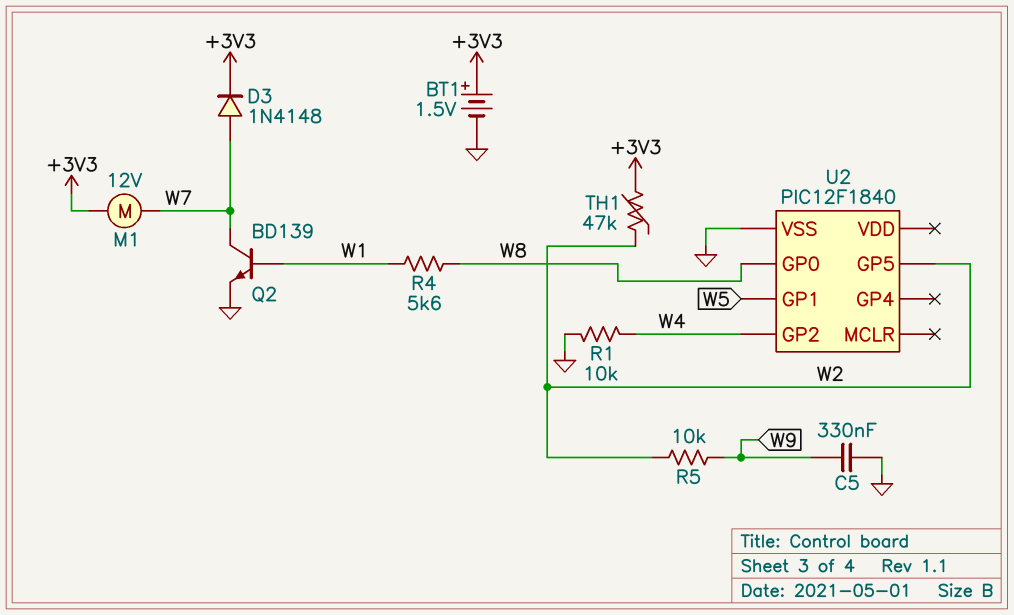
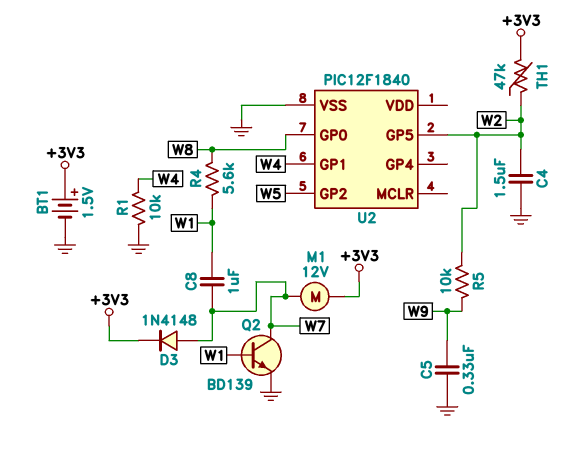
C4: none -> 1.5uF (GND, W2)
C8: none -> 1uF (W1, W7)
U2 pin GP1: W5 -> W4
U2 pin GP2: W4 -> W5

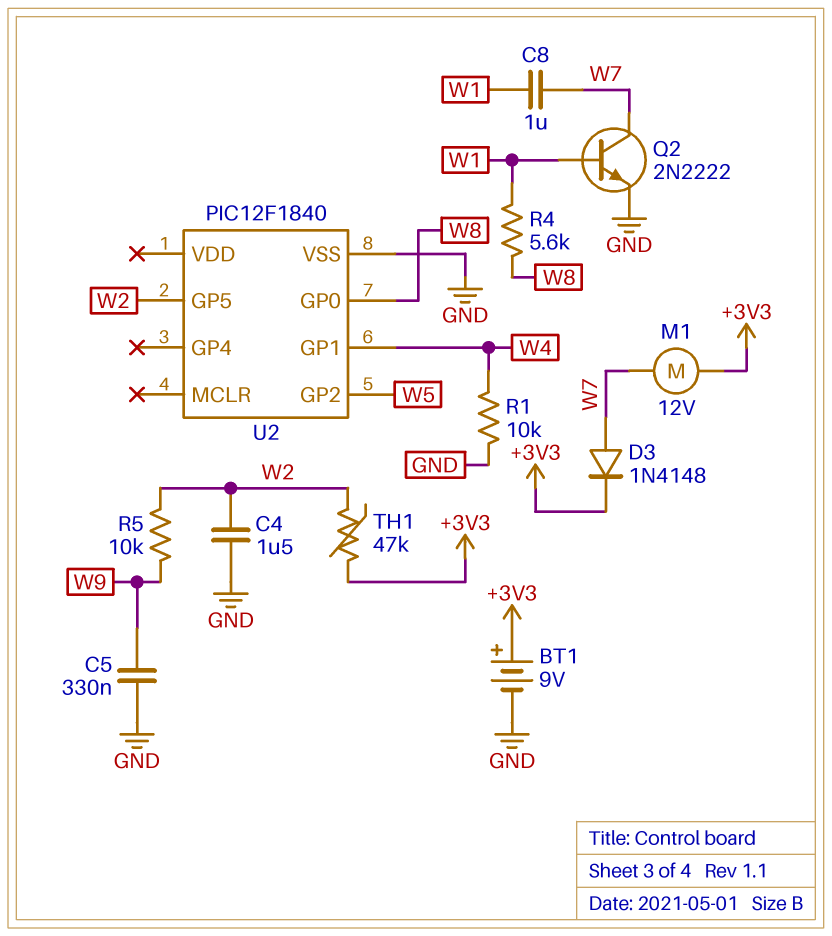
BT1: 1.5V (plus +3V3, minus GND) -> 9V (plus +3V3, minus GND)
Q2: NPN BD139 (B W1, C W7, E GND) -> NPN 2N2222 (B W1, C W7, E GND)

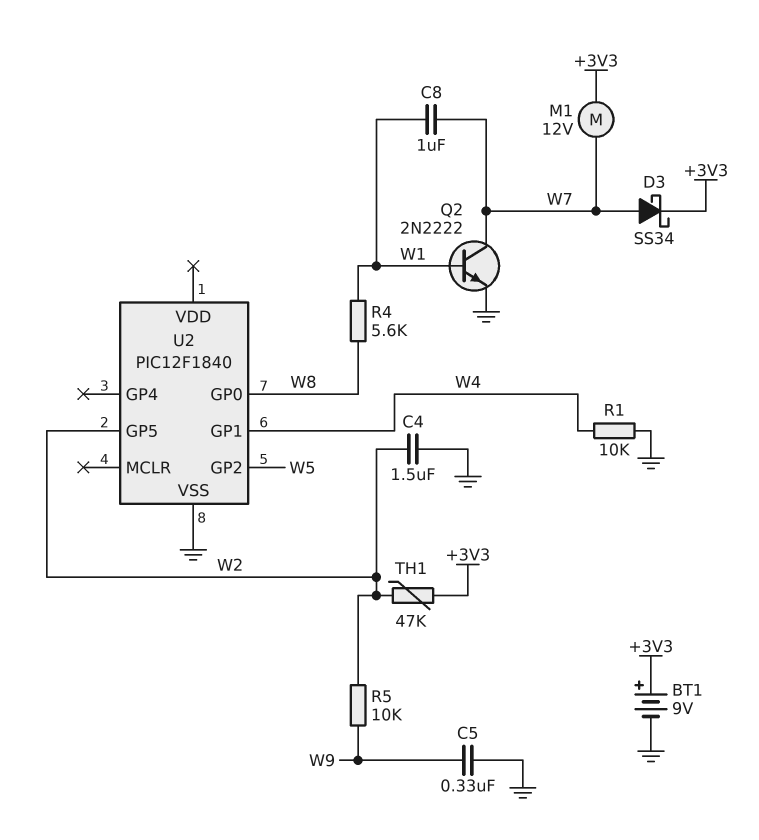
D3: diode 1N4148 (A W7, K +3V3) -> schottky SS34 (A W7, K +3V3)

